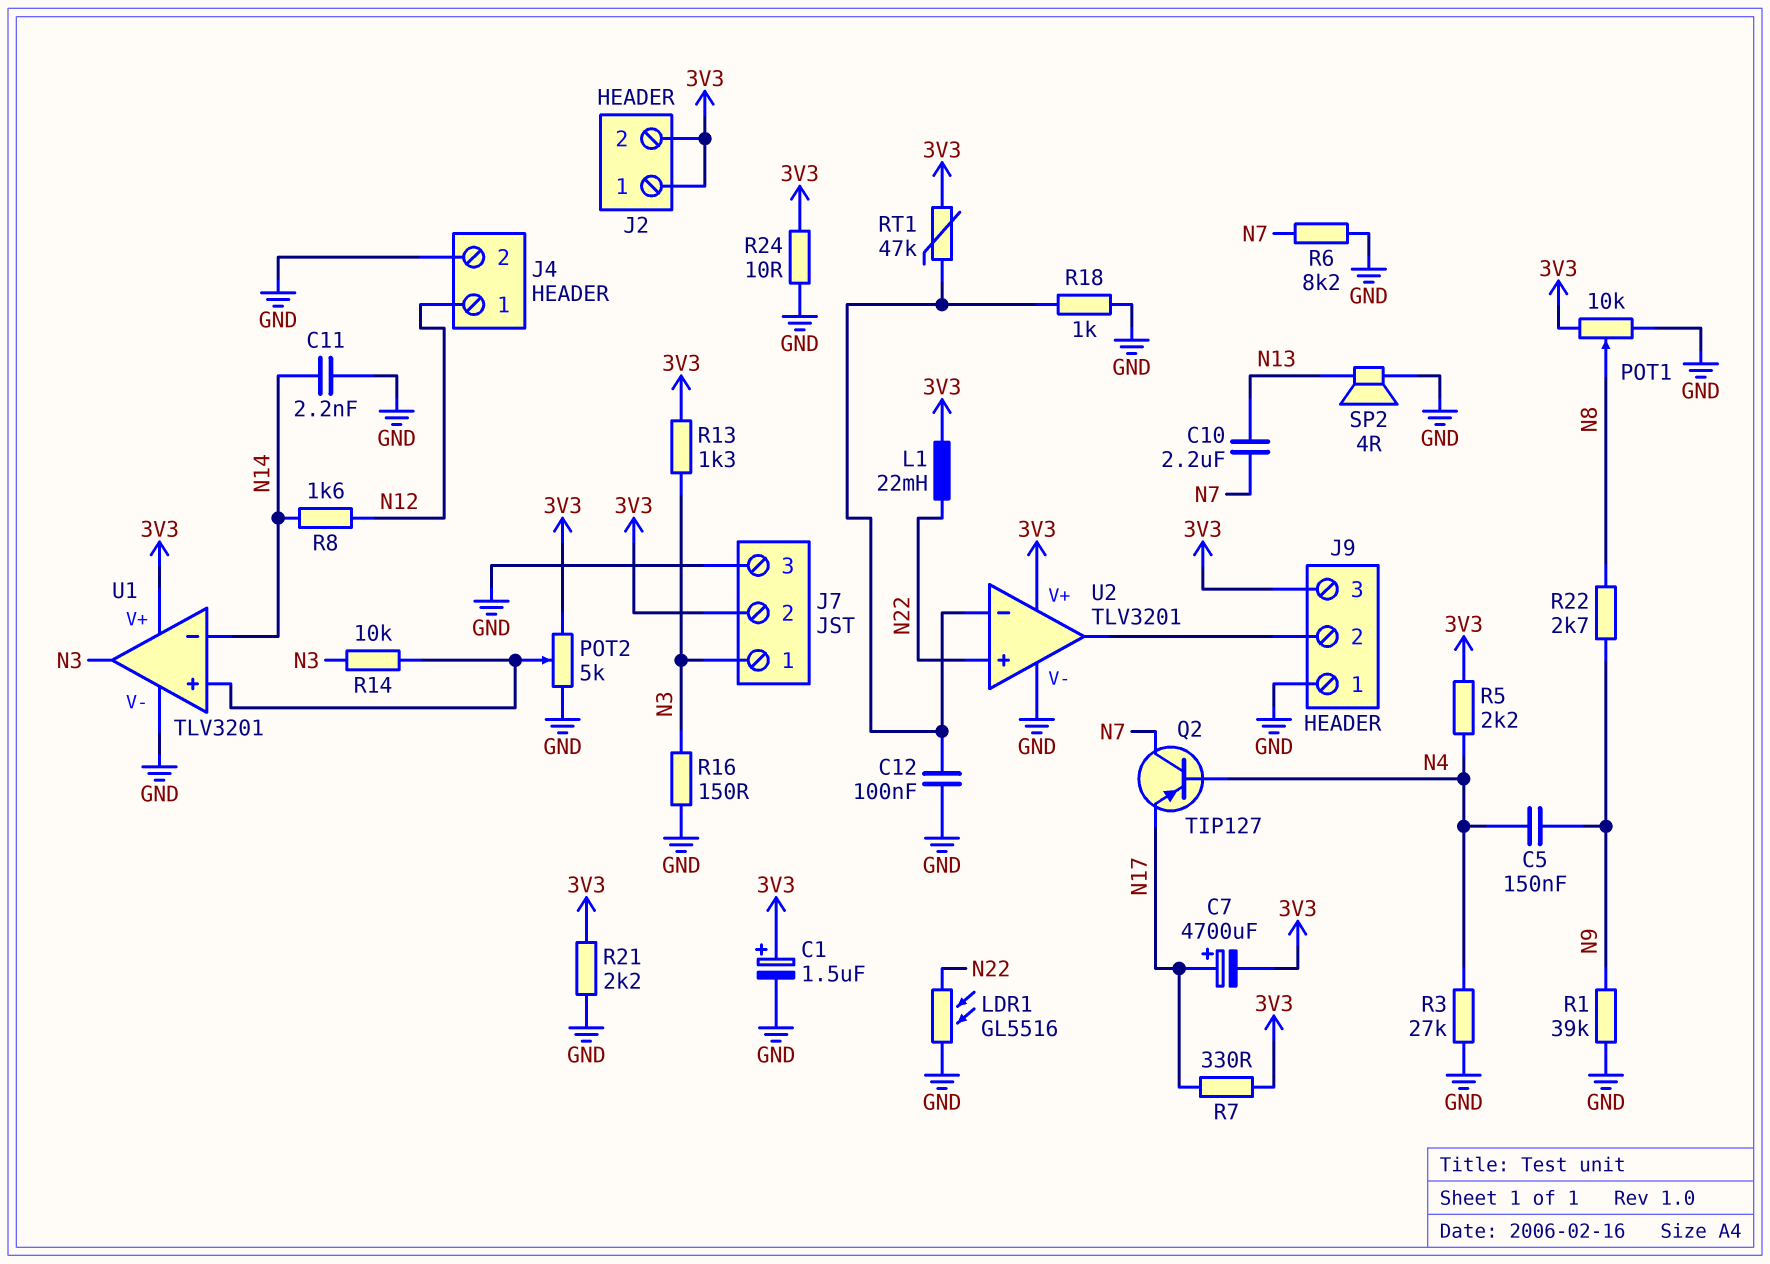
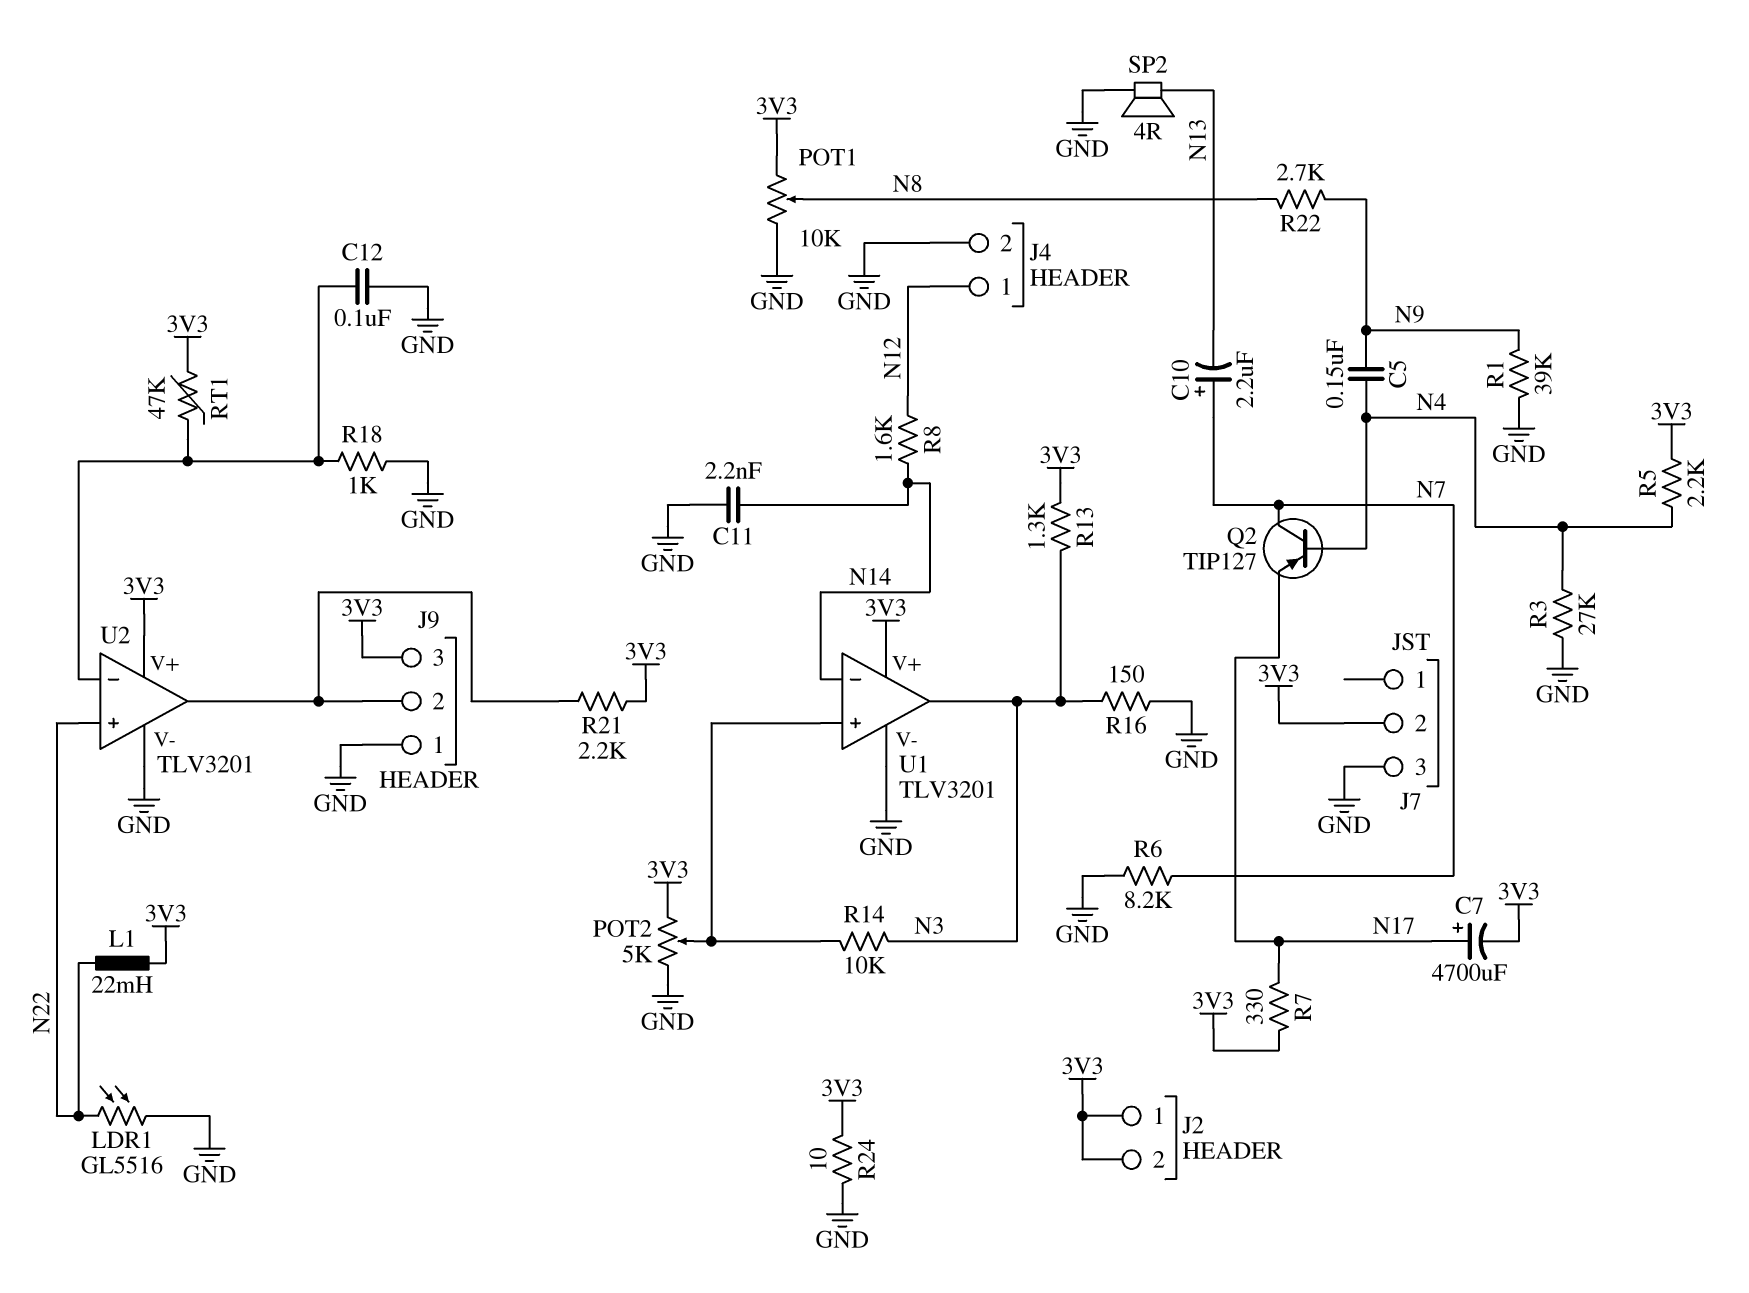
C1: 1.5uF (plus 3V3, minus GND) -> none
C10: 2.2uF (N7, N13) -> 2.2uF (plus N7, minus N13)
J7 pin 1: N3 -> none
R21: 2.2k (3V3, GND) -> 2.2k (3V3, J9/2)

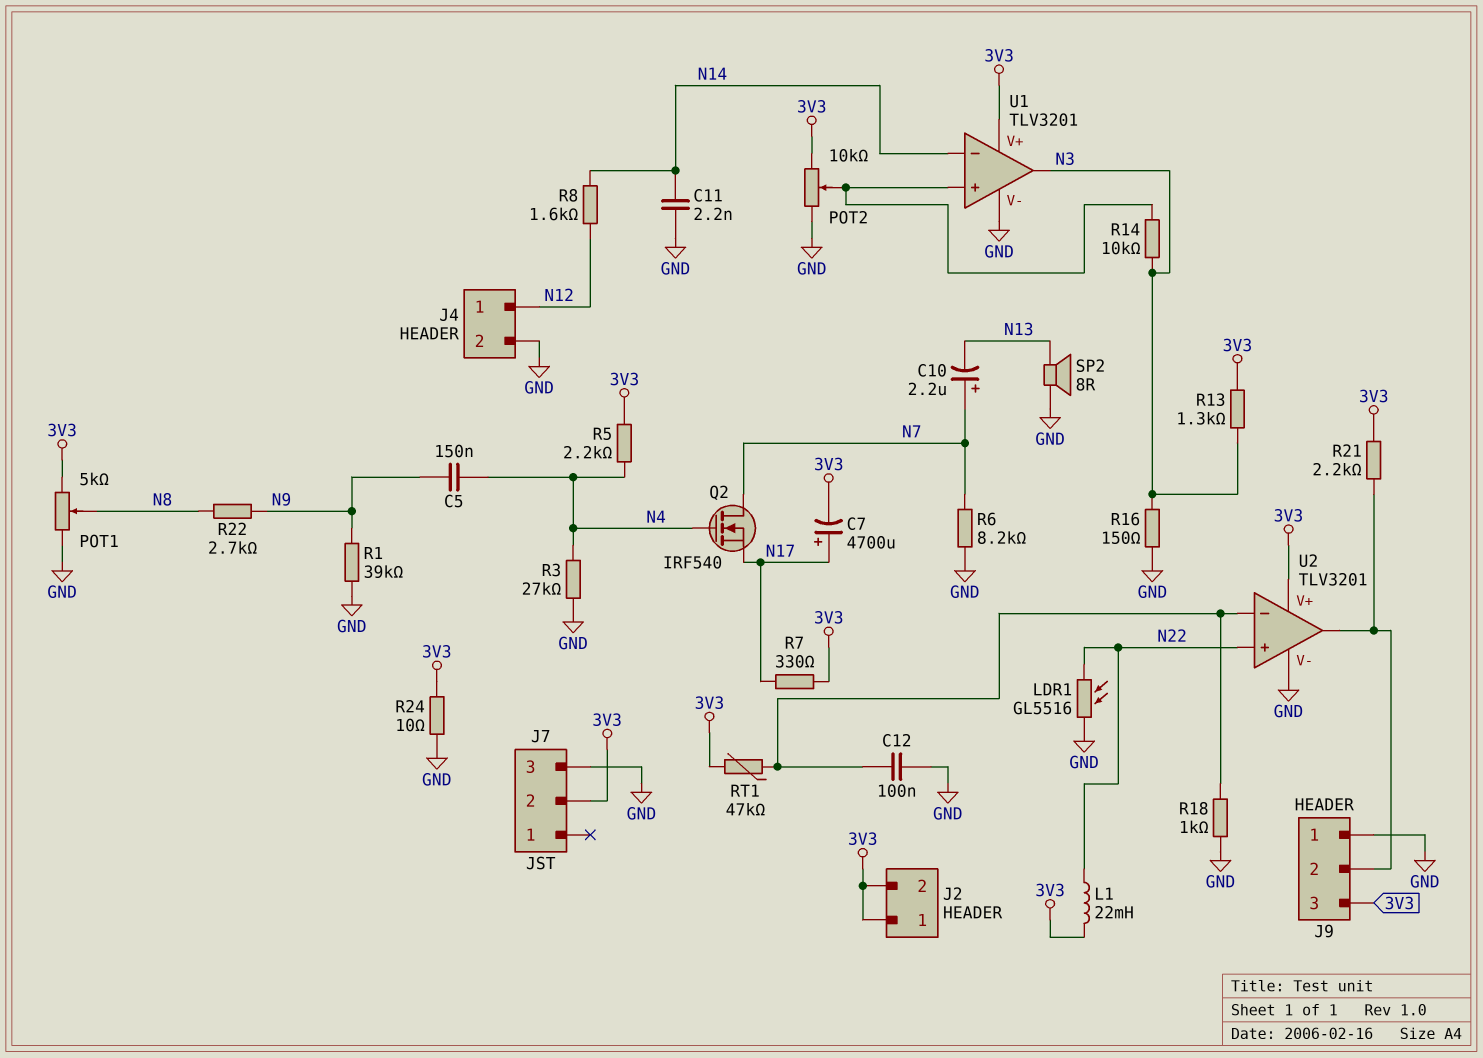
POT1: 10k (3V3, GND, wiper N8) -> 5k (3V3, GND, wiper N8)
POT2: 5k (3V3, GND, wiper U1/in+) -> 10k (3V3, GND, wiper U1/in+)
Q2: PNP TIP127 (B N4, C N7, E N17) -> NMOS IRF540 (G N4, D N7, S N17)
SP2: speaker 4R (GND, N13) -> speaker 8R (GND, N13)

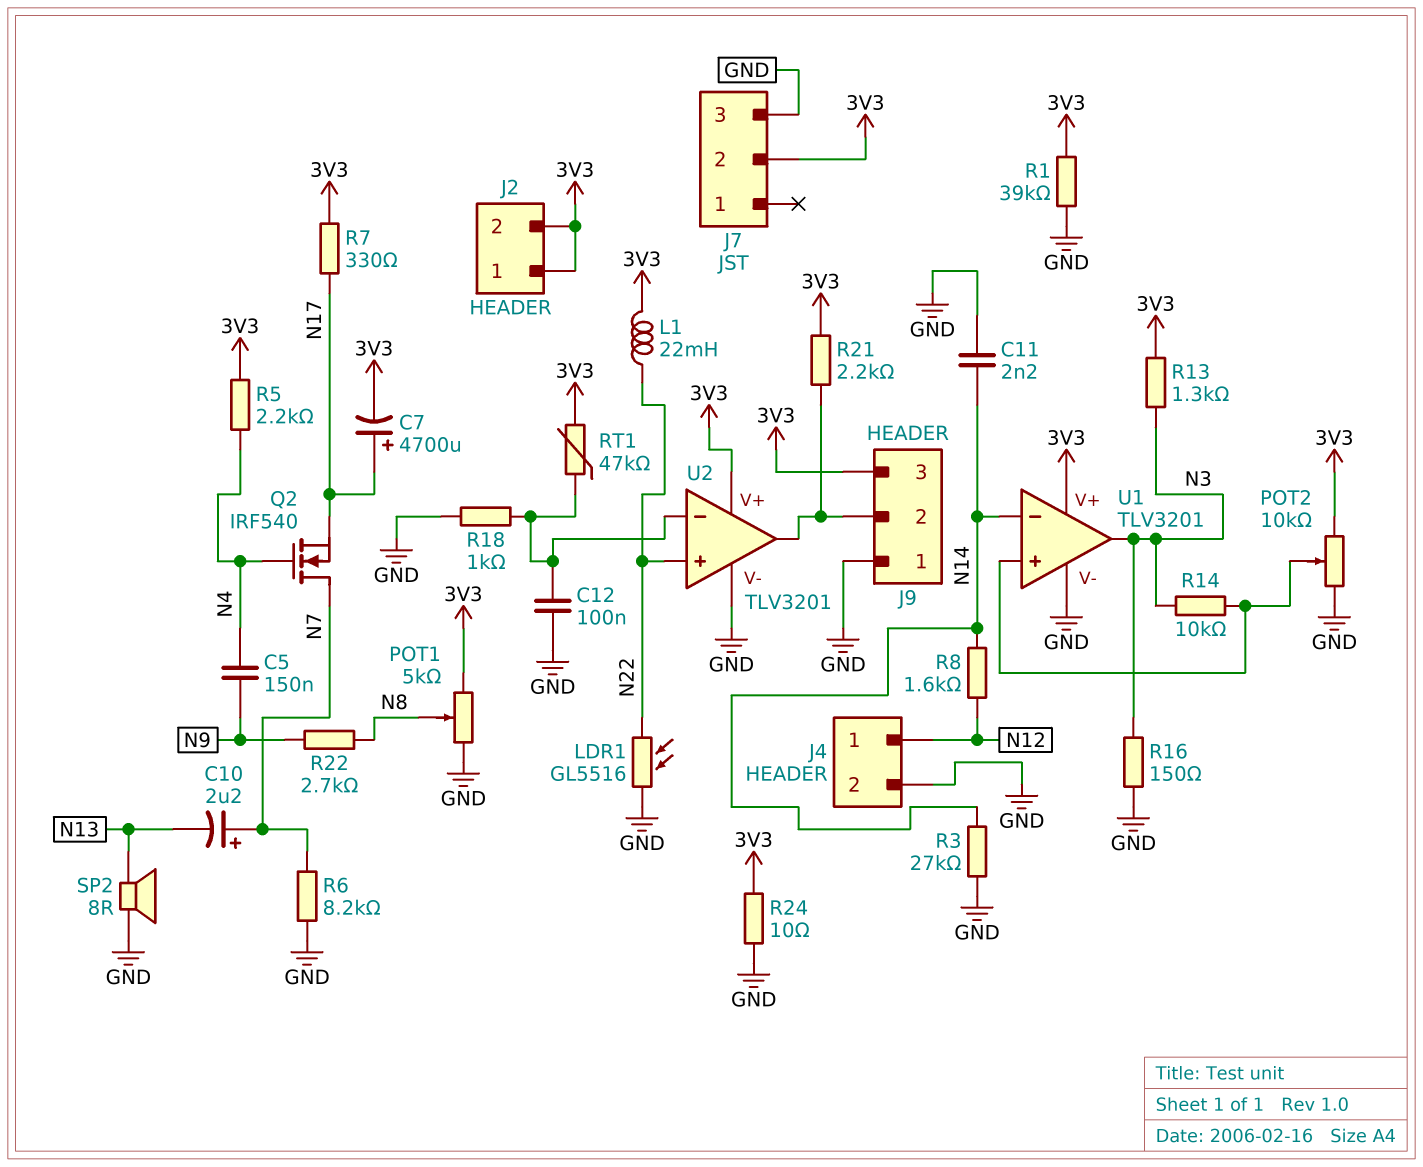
R1: 39k (GND, N9) -> 39k (3V3, GND)
R3: 27k (GND, N4) -> 27k (GND, N14)

